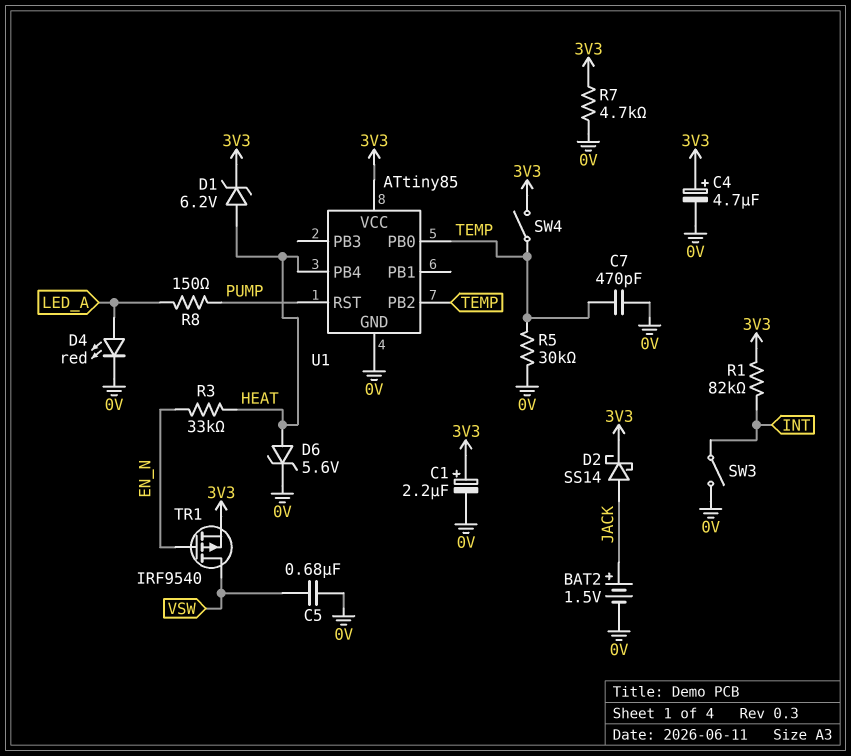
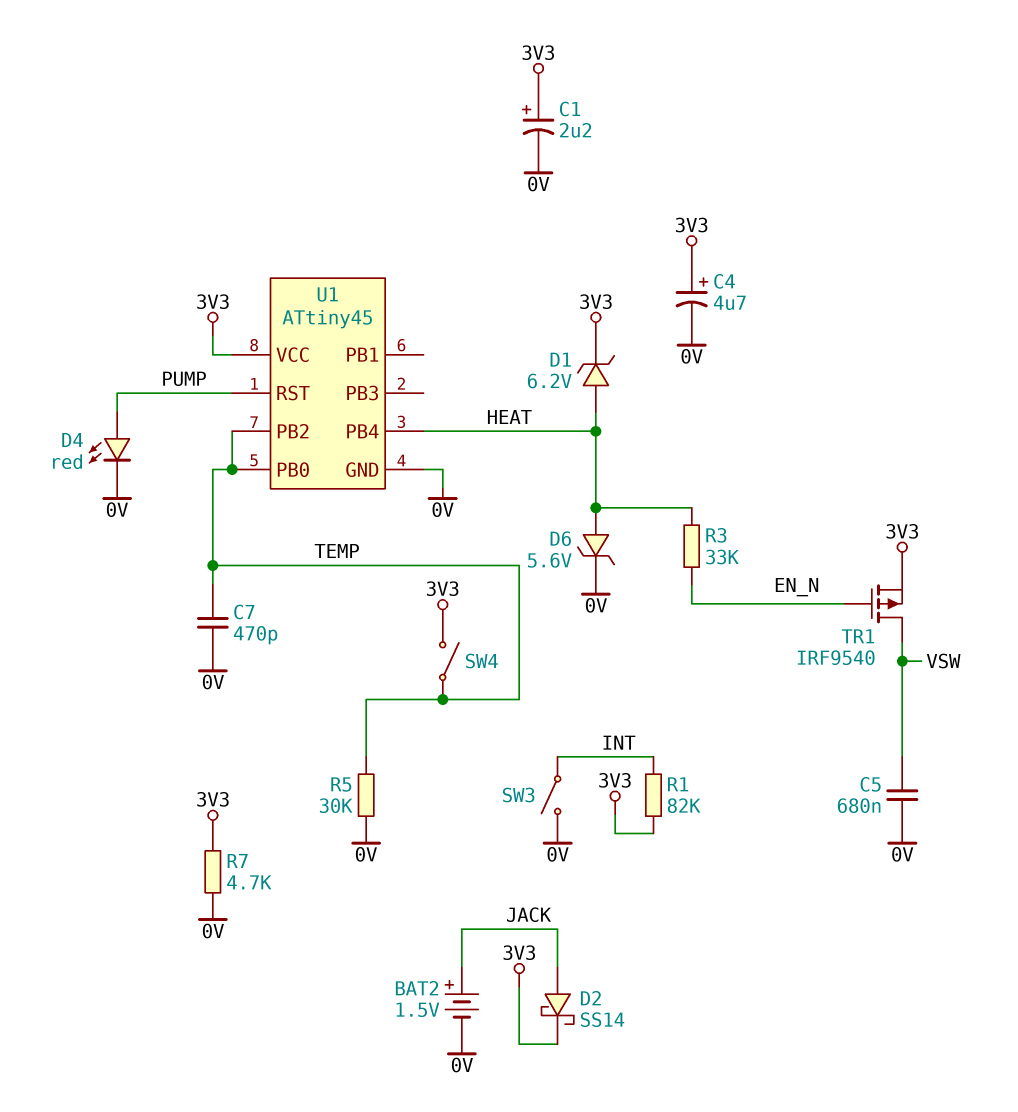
D4: LED red (A LED_A, K 0V) -> LED red (A PUMP, K 0V)
R8: 150 (LED_A, PUMP) -> none
U1: ATtiny85 -> ATtiny45

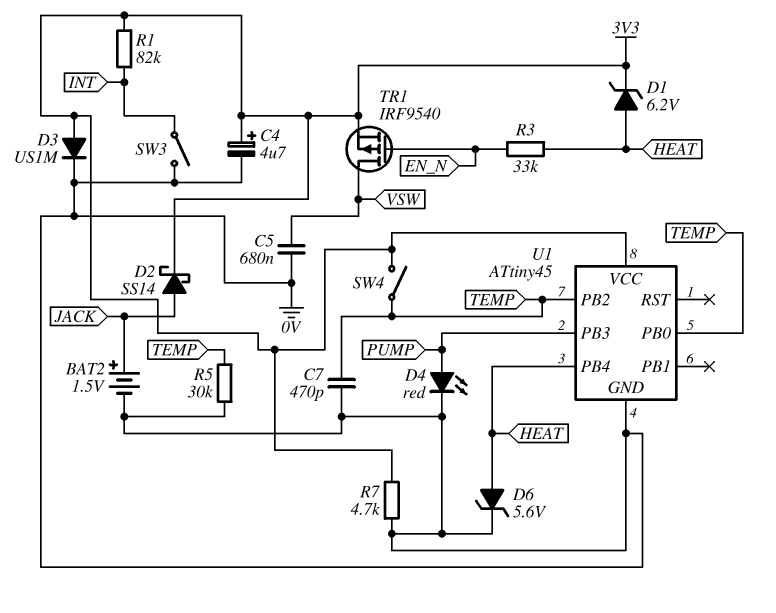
C1: 2.2uF (plus 3V3, minus 0V) -> none
D3: none -> diode US1M (A 3V3, K 0V)
U1 pin PB3: none -> PUMP
U1 pin RST: PUMP -> none

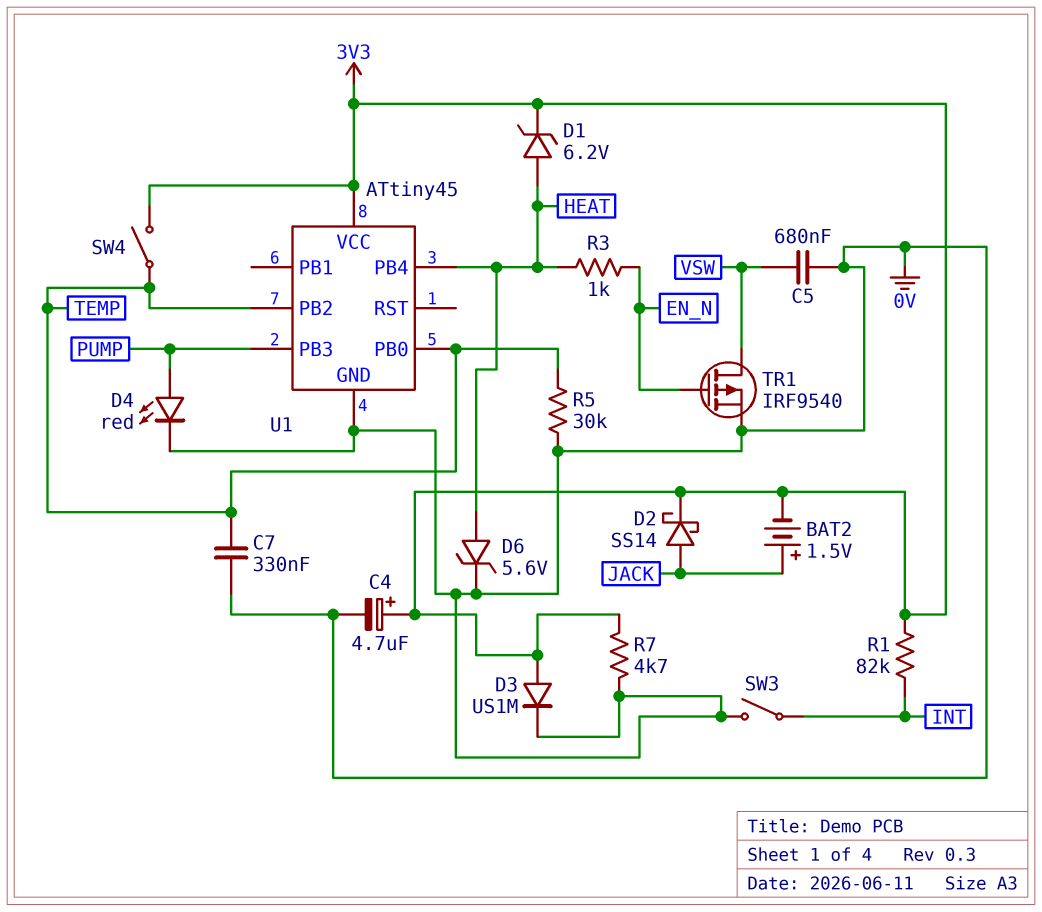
BAT2: 1.5V (plus JACK, minus 0V) -> 1.5V (plus JACK, minus 3V3)
C7: 470pF (0V, TEMP) -> 330nF (0V, TEMP)
R3: 33k (EN_N, HEAT) -> 1k (EN_N, HEAT)
TR1: PMOS IRF9540 (G EN_N, D VSW, S 3V3) -> PMOS IRF9540 (G EN_N, D VSW, S 0V)

